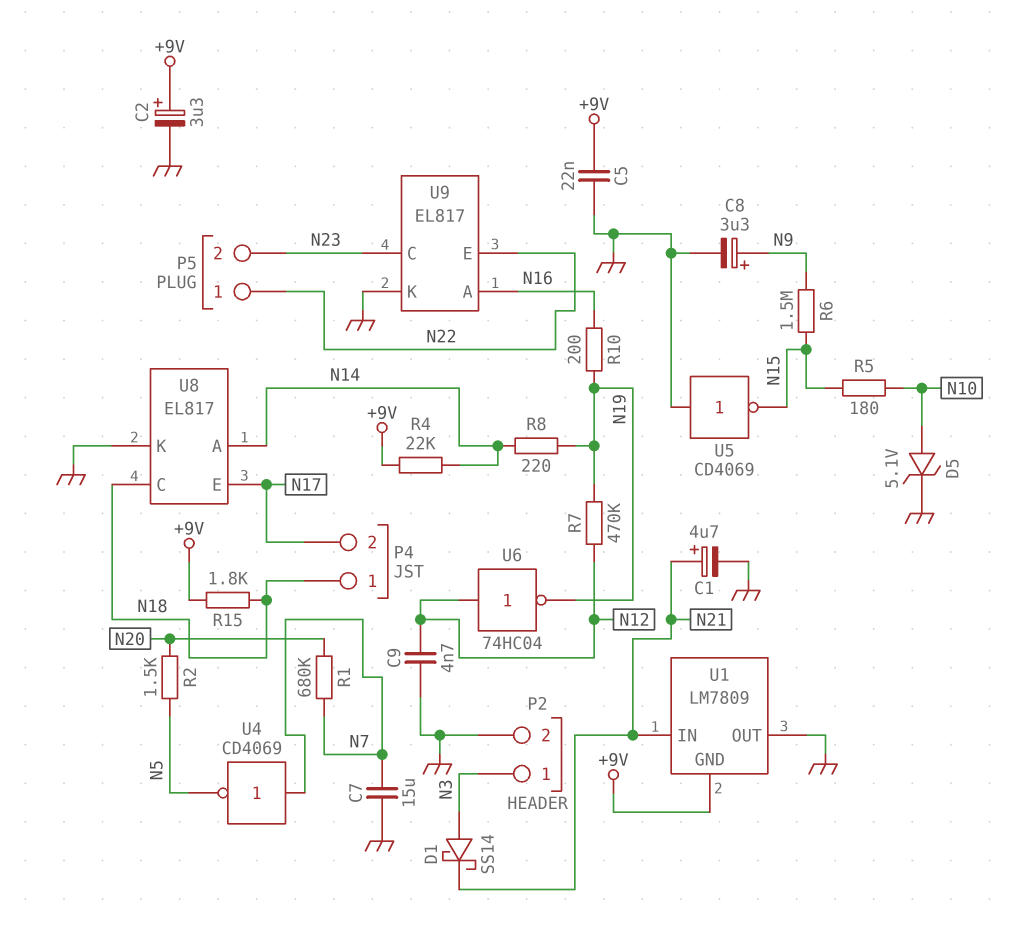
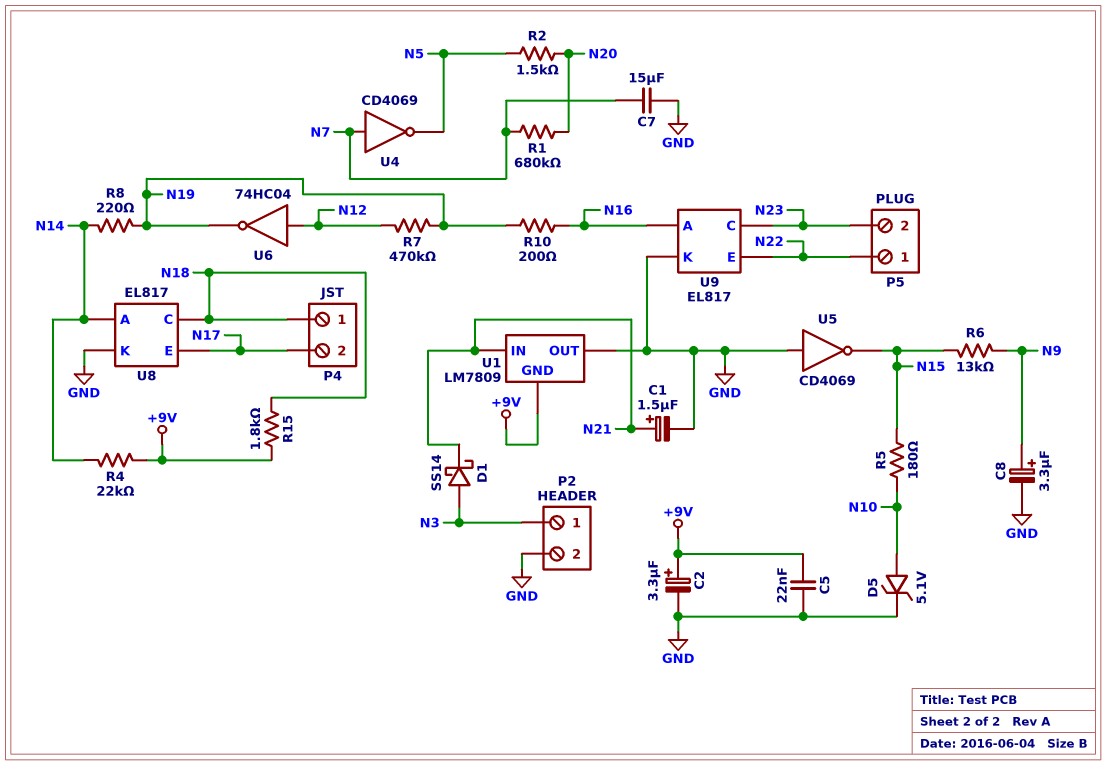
C1: 4.7uF (plus N21, minus GND) -> 1.5uF (plus N21, minus GND)
C9: 4.7nF (GND, N12) -> none
R6: 1.5M (N9, N15) -> 13k (N9, N15)

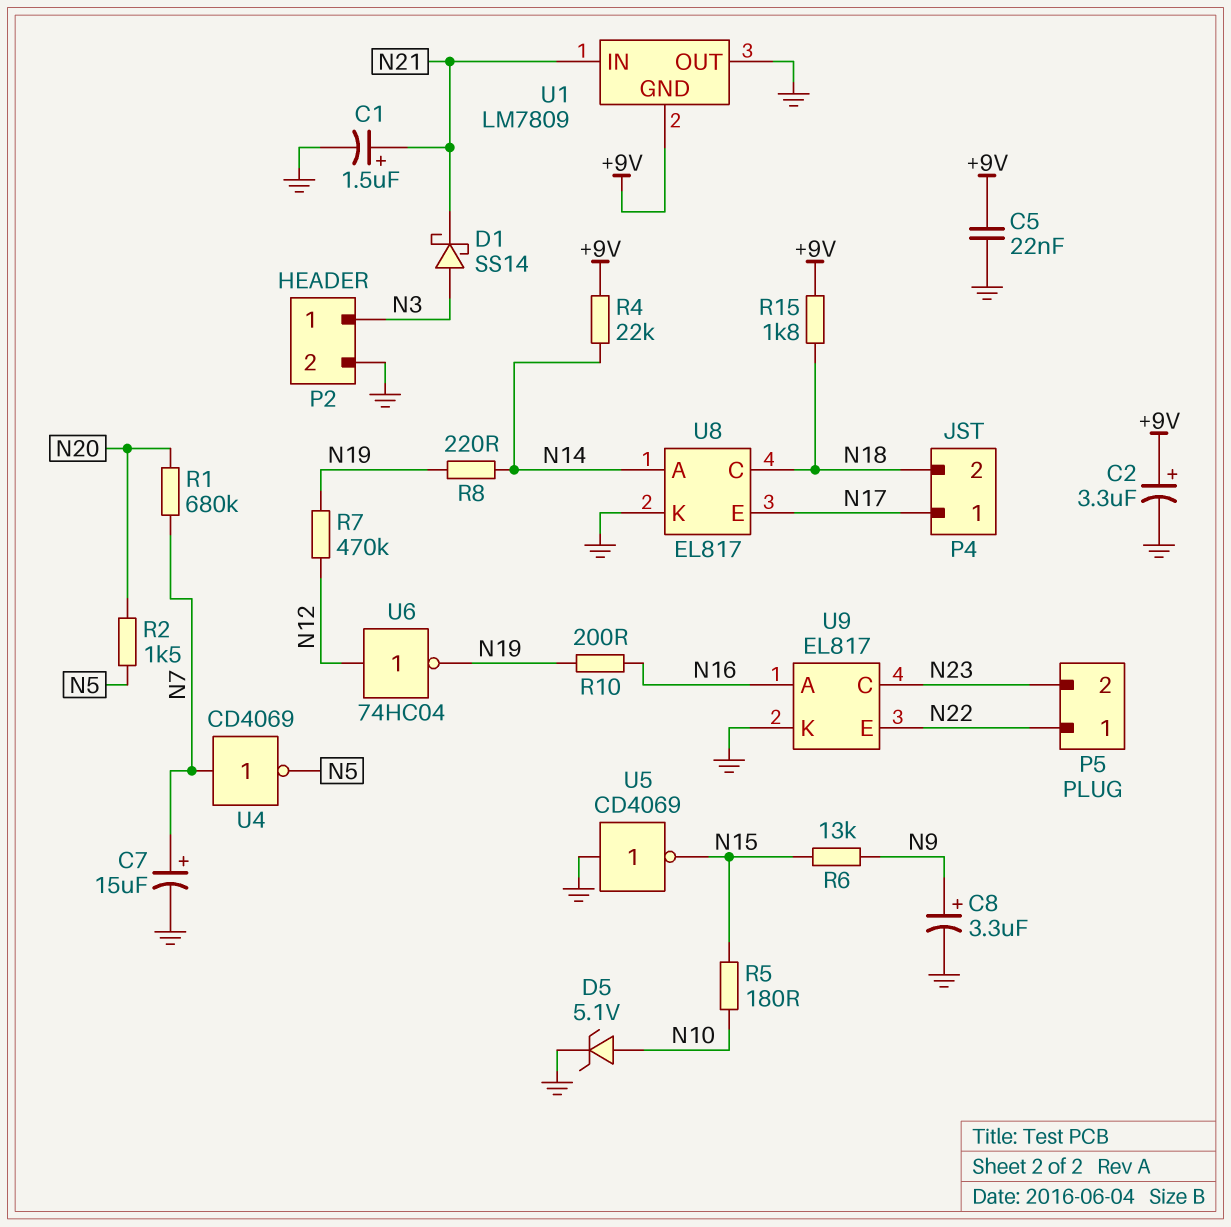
C7: 15uF (GND, N7) -> 15uF (plus N7, minus GND)
P4 pin 1: N18 -> N17
P4 pin 2: N17 -> N18

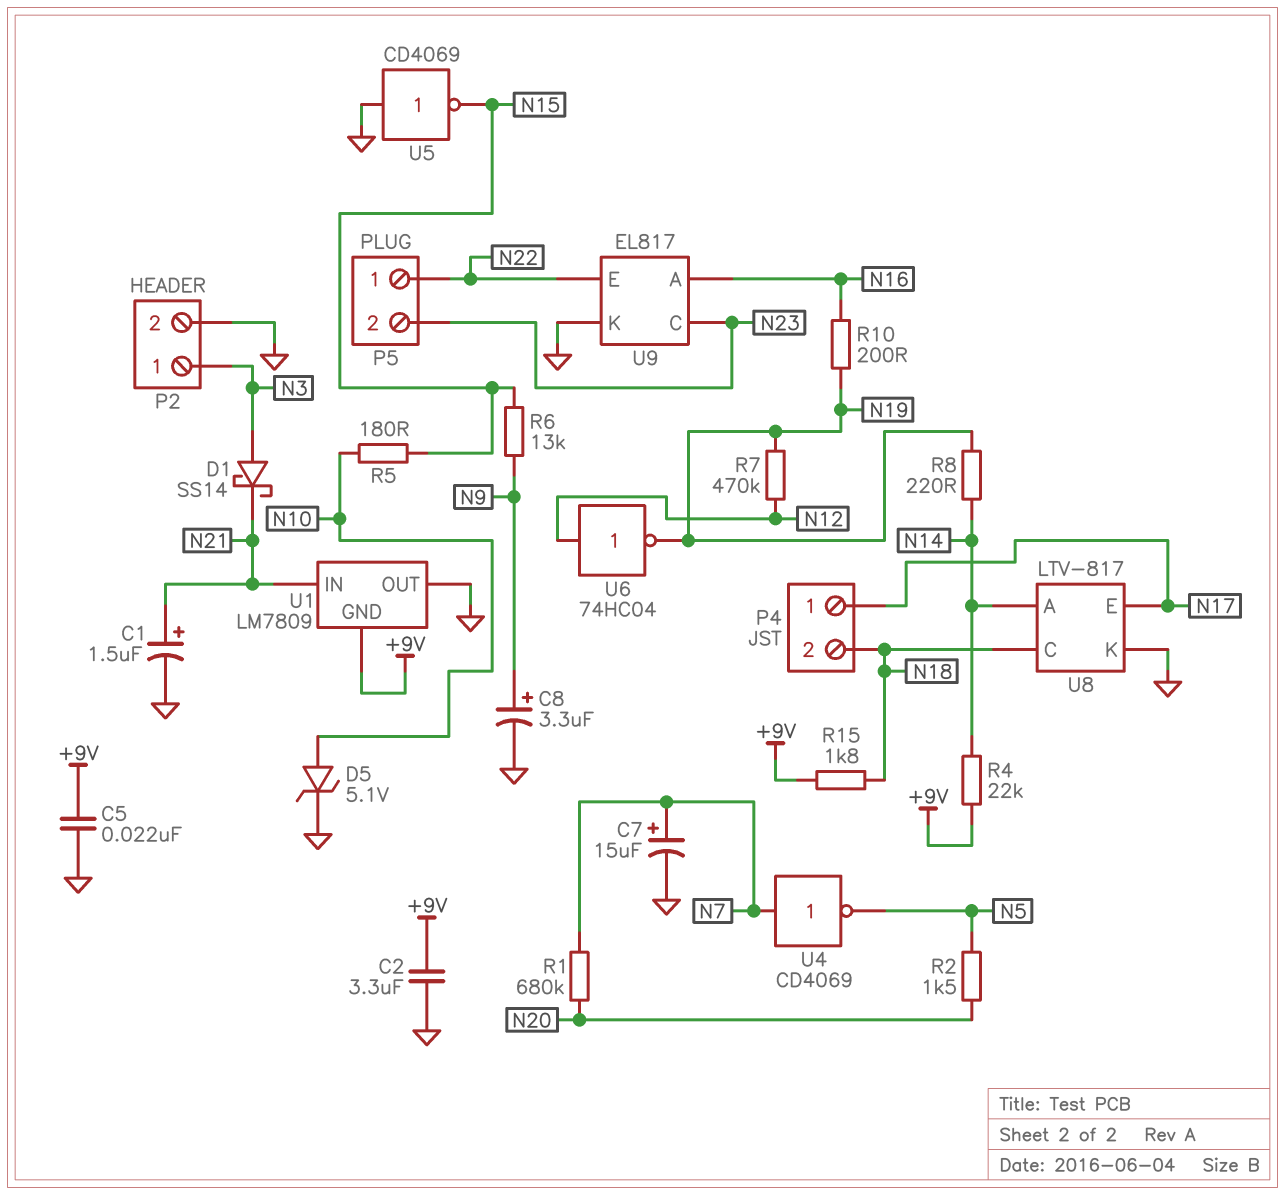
C2: 3.3uF (plus +9V, minus GND) -> 3.3uF (+9V, GND)
U8: EL817 -> LTV-817

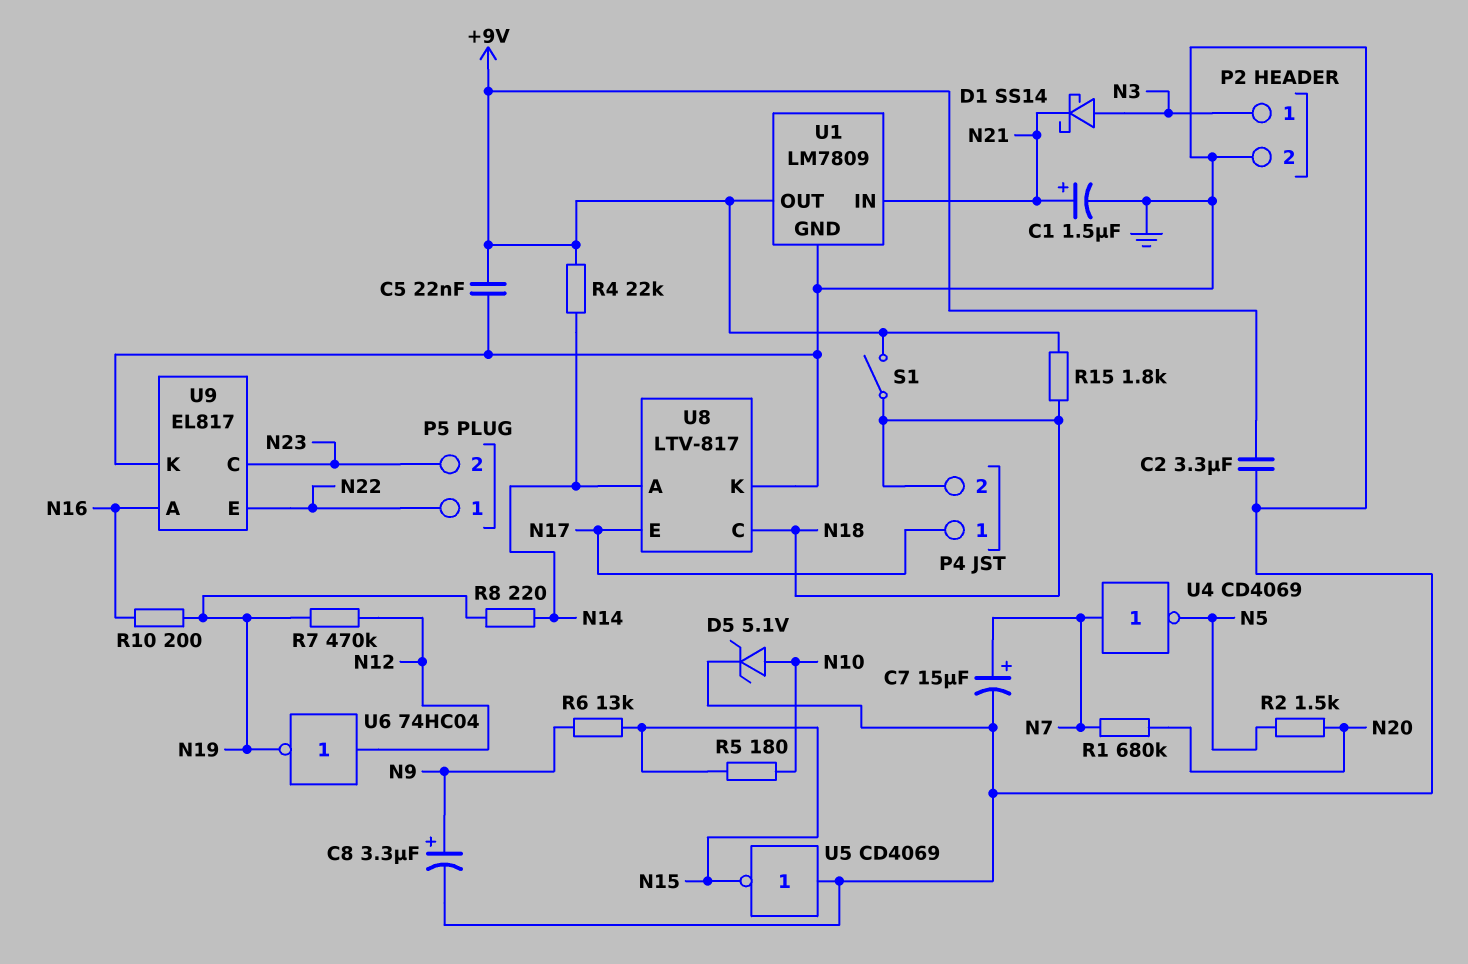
S1: none -> switch (+9V, N18)
U1 pin GND: +9V -> GND
U1 pin OUT: GND -> +9V

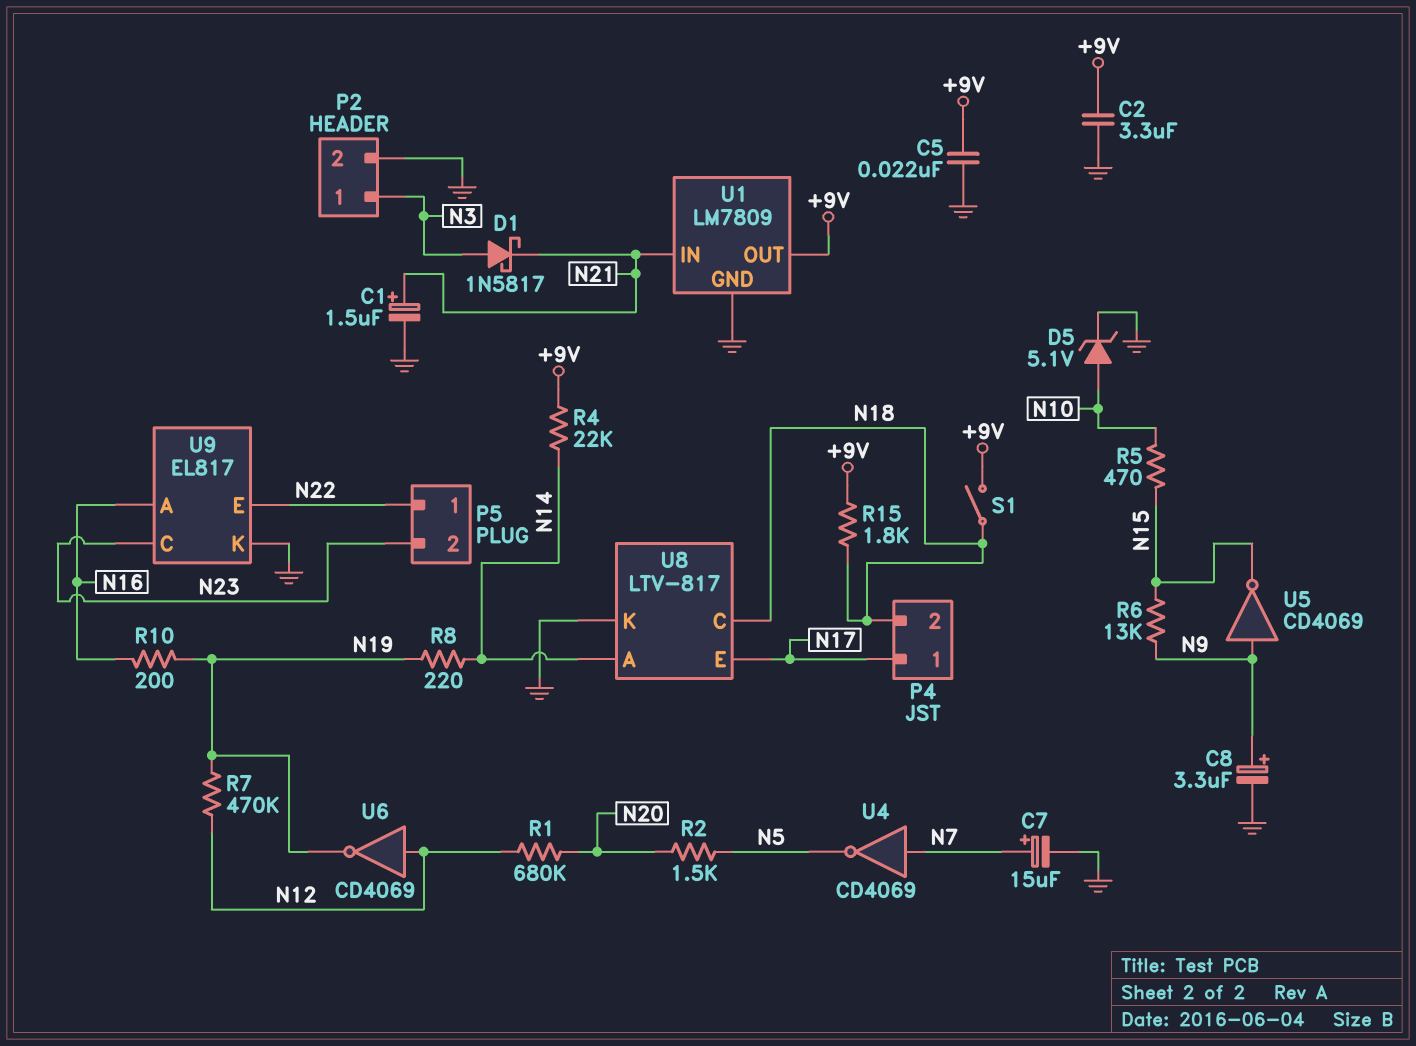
D1: schottky SS14 (A N3, K N21) -> schottky 1N5817 (A N3, K N21)
R1: 680k (N7, N20) -> 680k (N12, N20)
R5: 180 (N10, N15) -> 470 (N10, N15)
U5: NOT CD4069 (in GND, out N15) -> NOT CD4069 (in N9, out N15)
U6: NOT 74HC04 (in N12, out N19) -> NOT CD4069 (in N12, out N19)

